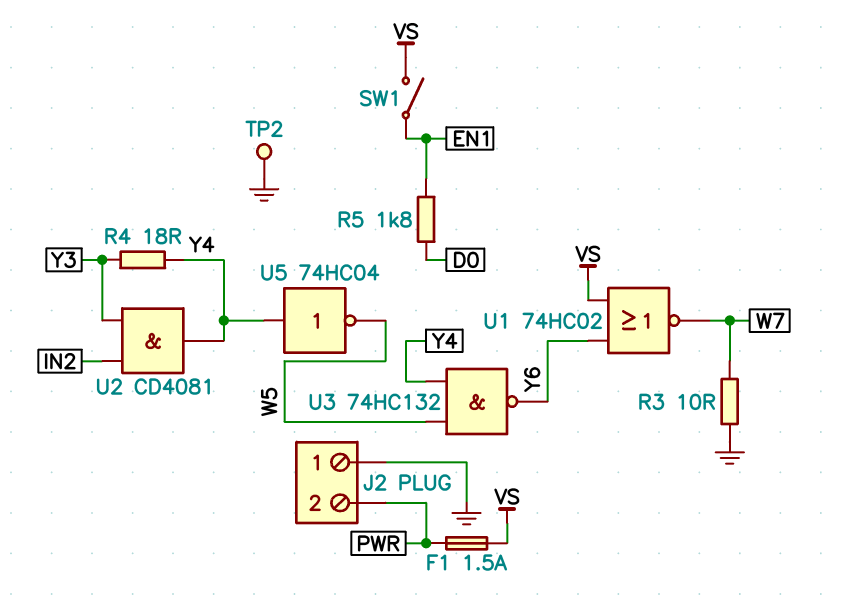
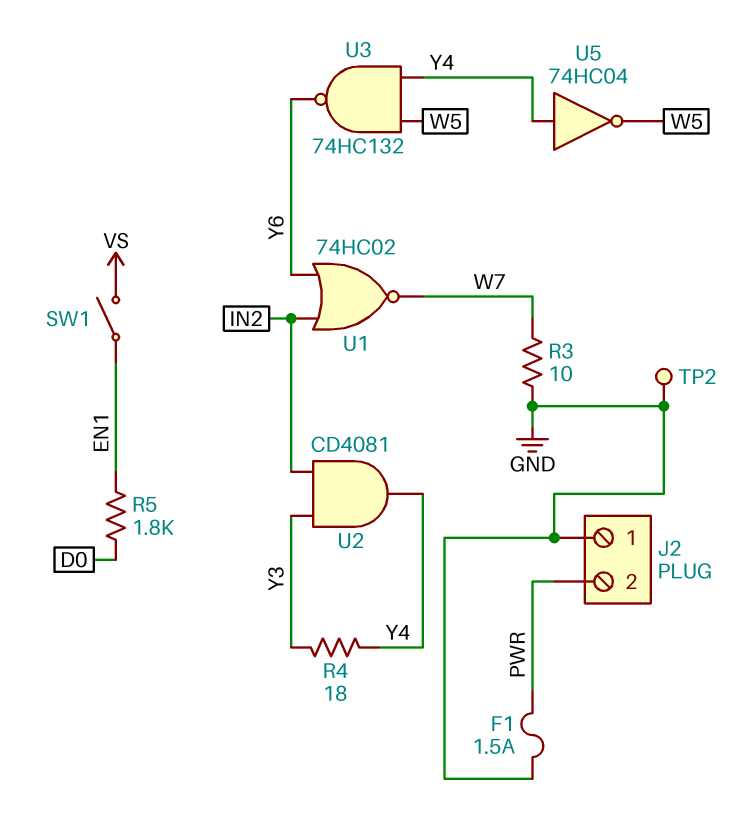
F1: 1.5A (PWR, VS) -> 1.5A (GND, PWR)
U1: NOR 74HC02 (in VS, in Y6, out W7) -> NOR 74HC02 (in IN2, in Y6, out W7)

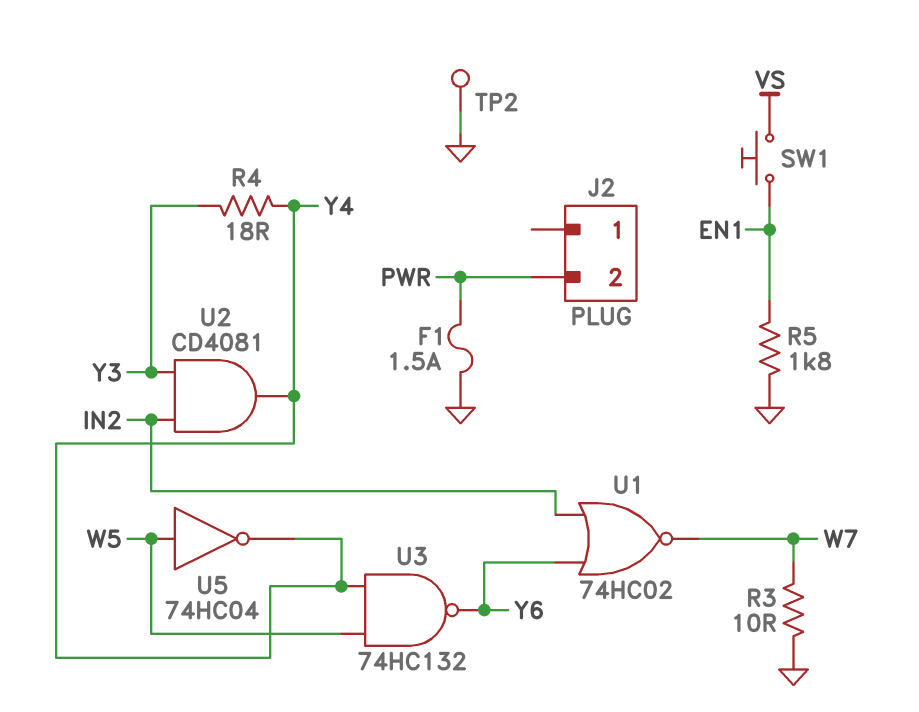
J2 pin 1: GND -> none
R5: 1.8k (D0, EN1) -> 1.8k (EN1, GND)
SW1: switch (EN1, VS) -> button (EN1, VS)
U5: NOT 74HC04 (in Y4, out W5) -> NOT 74HC04 (in W5, out Y4)

